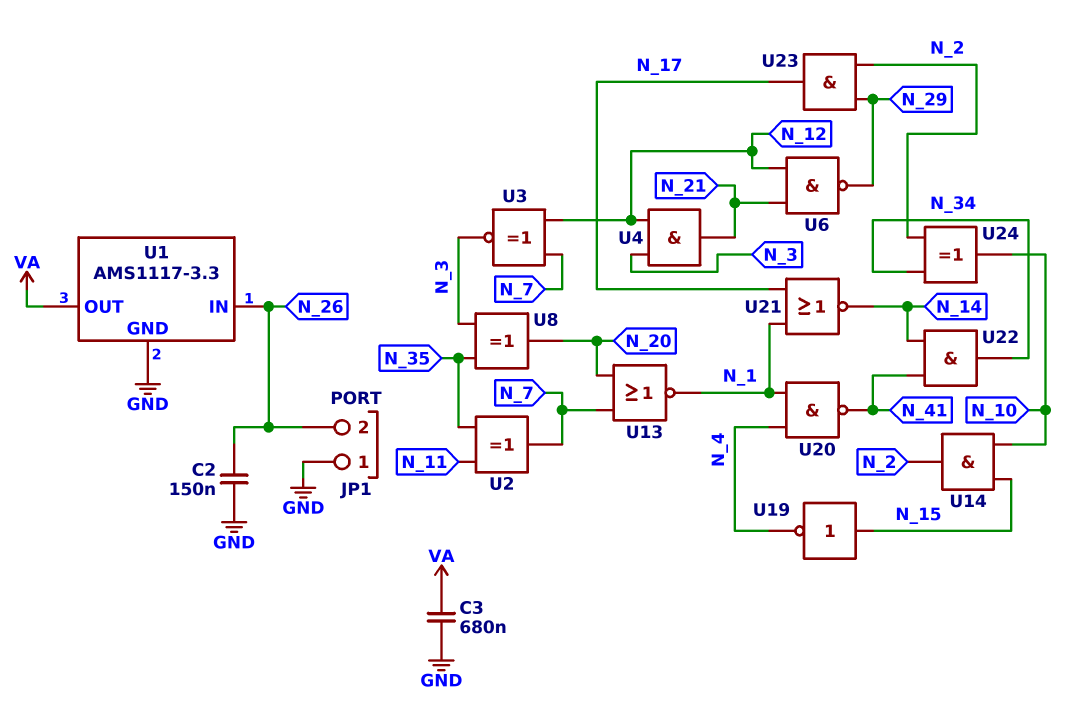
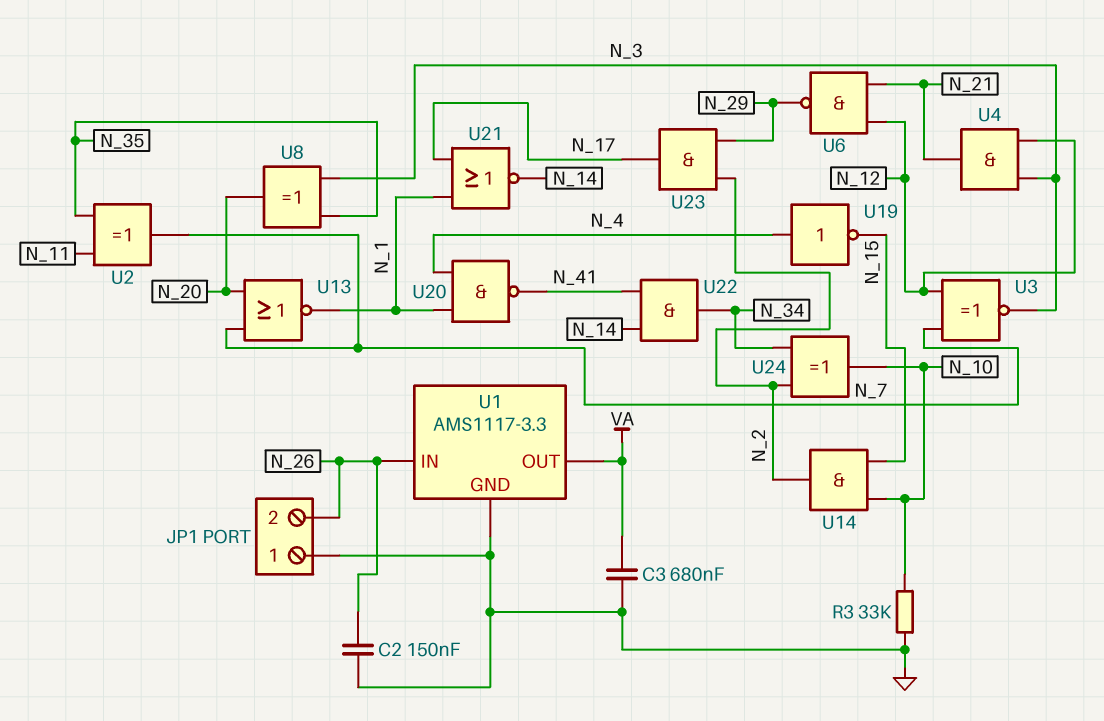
R3: none -> 33k (GND, N_10)
U19: NOT (in N_15, out N_4) -> NOT (in N_4, out N_15)

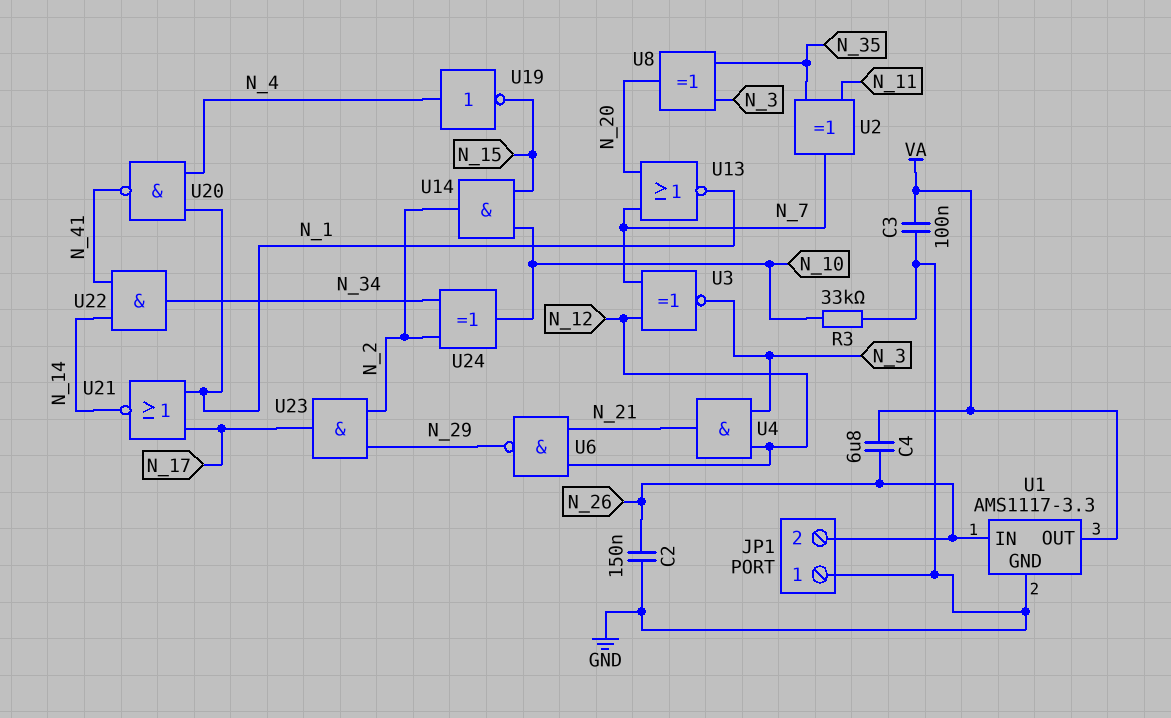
C3: 680nF (GND, VA) -> 100nF (GND, VA)
C4: none -> 6.8uF (N_26, VA)

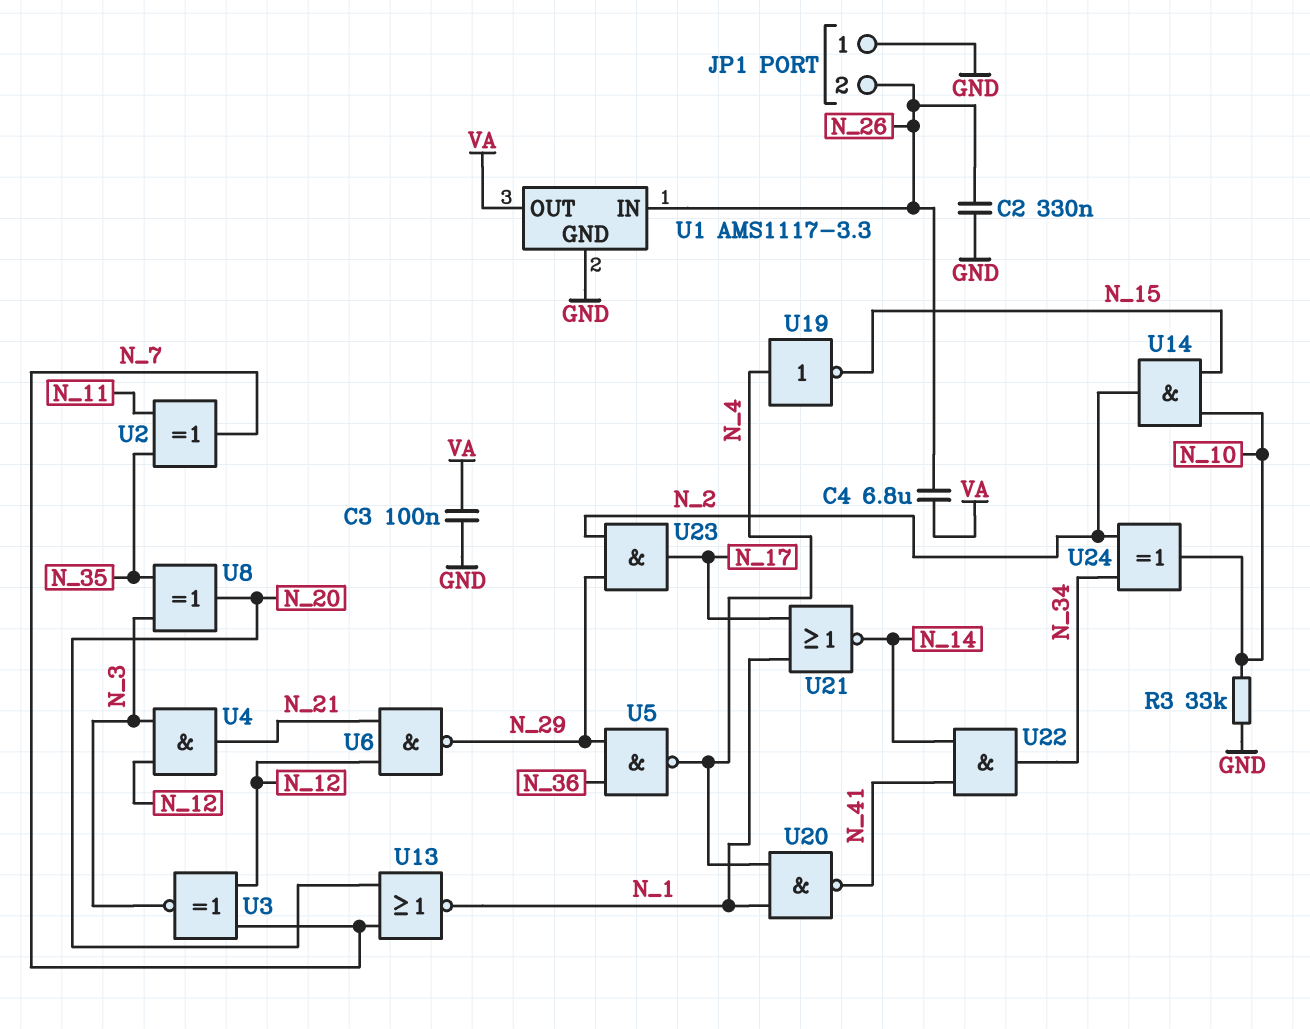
C2: 150nF (GND, N_26) -> 330nF (GND, N_26)
U5: none -> NAND (in N_29, in N_36, out N_4)

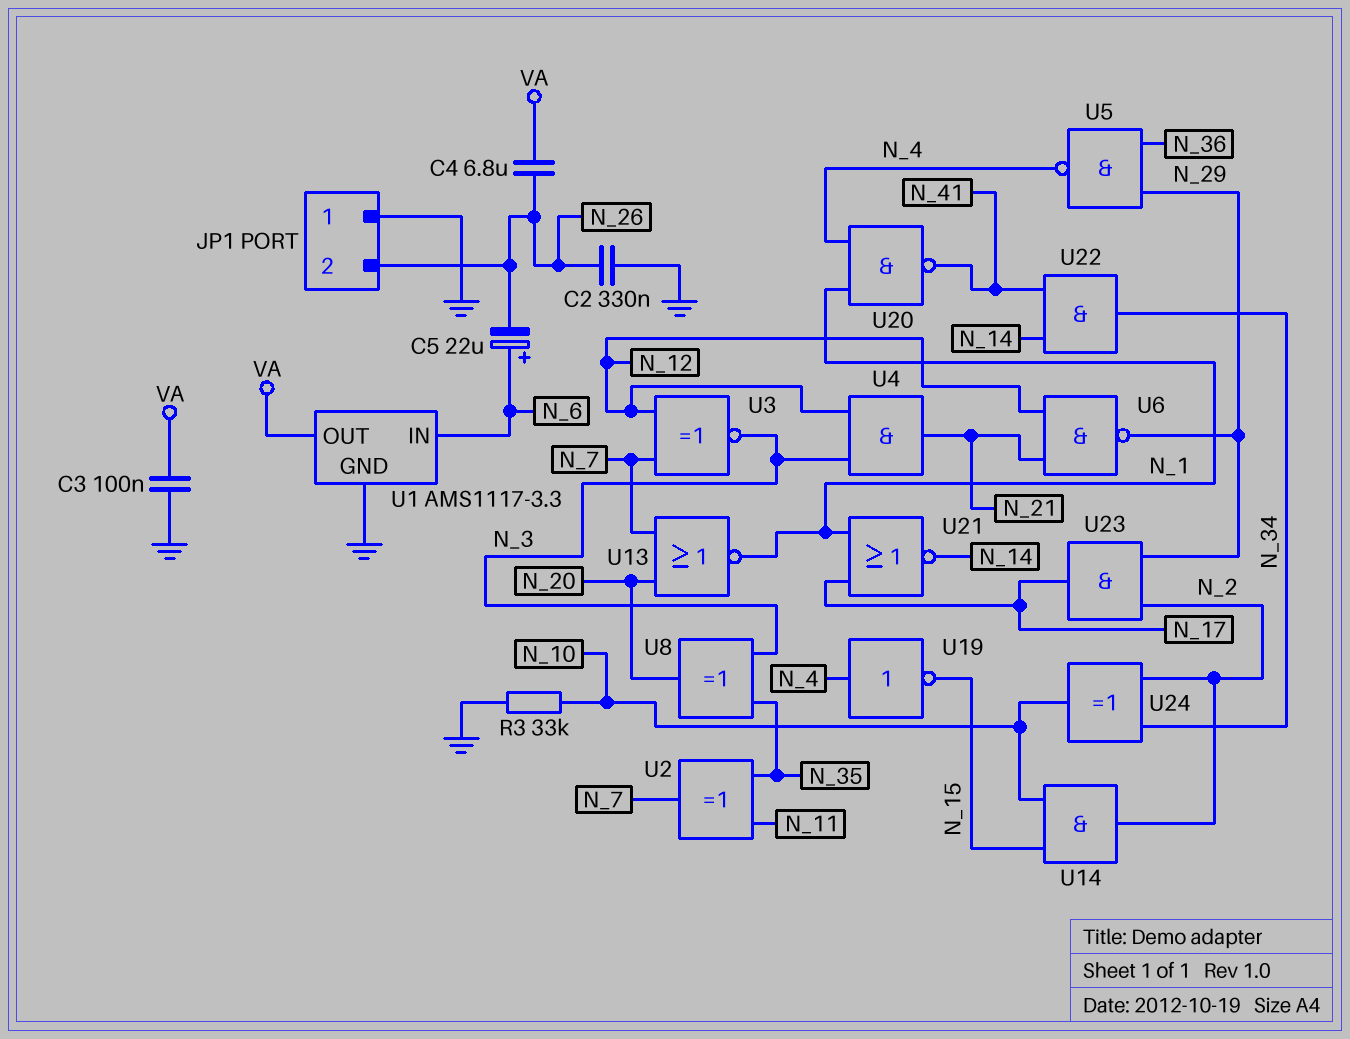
C5: none -> 22uF (plus N_6, minus N_26)
U1 pin IN: N_26 -> N_6

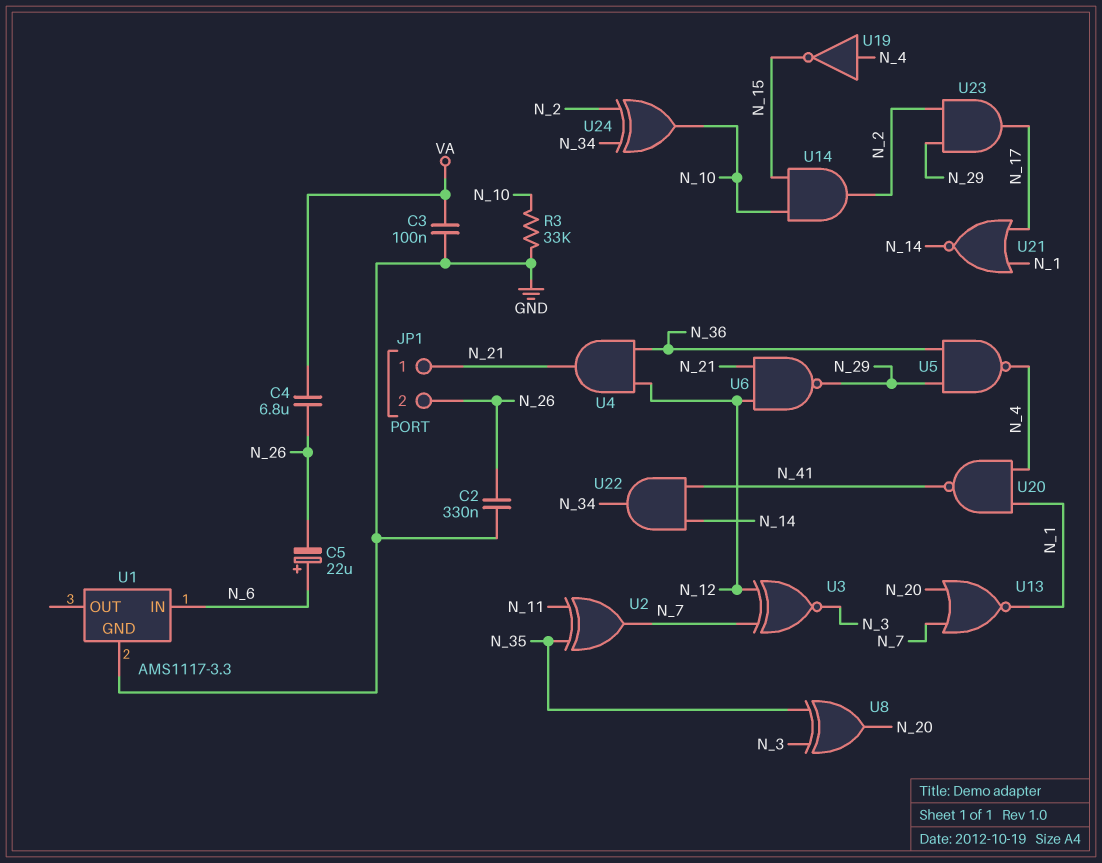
JP1 pin 1: GND -> N_21
U1 pin OUT: VA -> none
U4: AND (in N_3, in N_12, out N_21) -> AND (in N_12, in N_36, out N_21)

